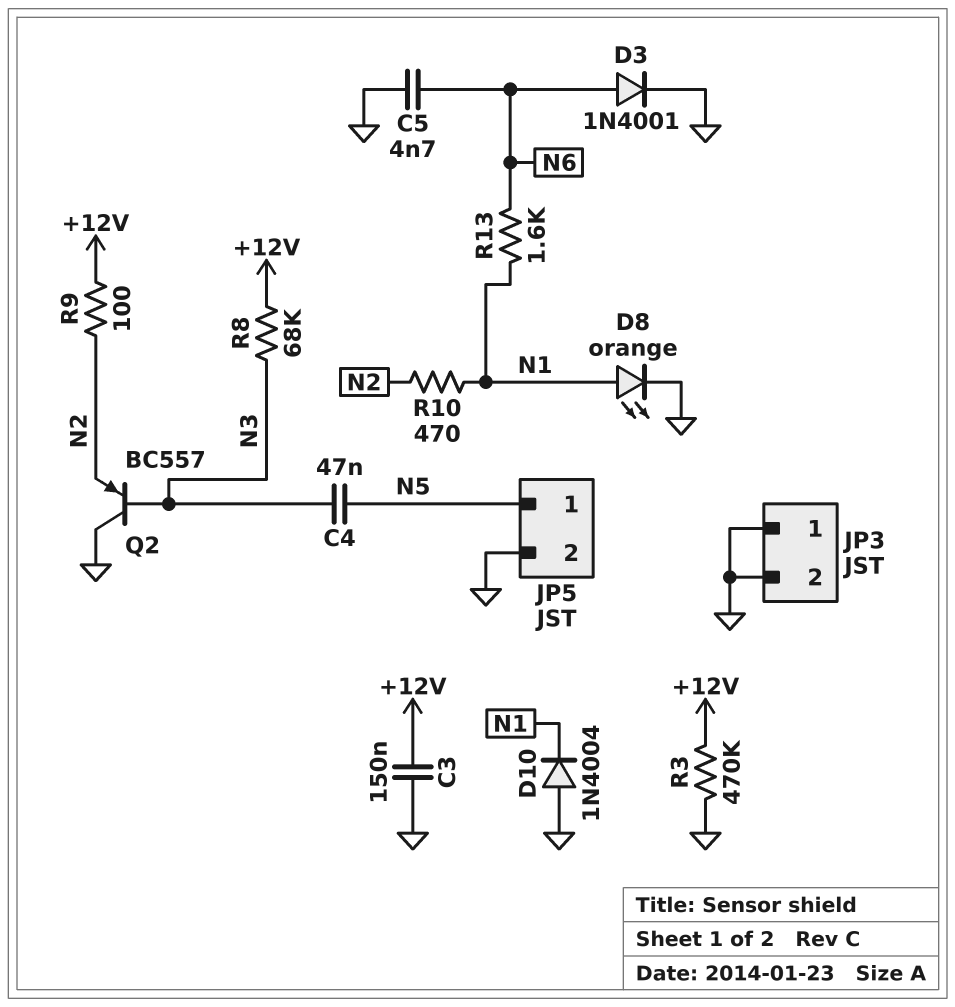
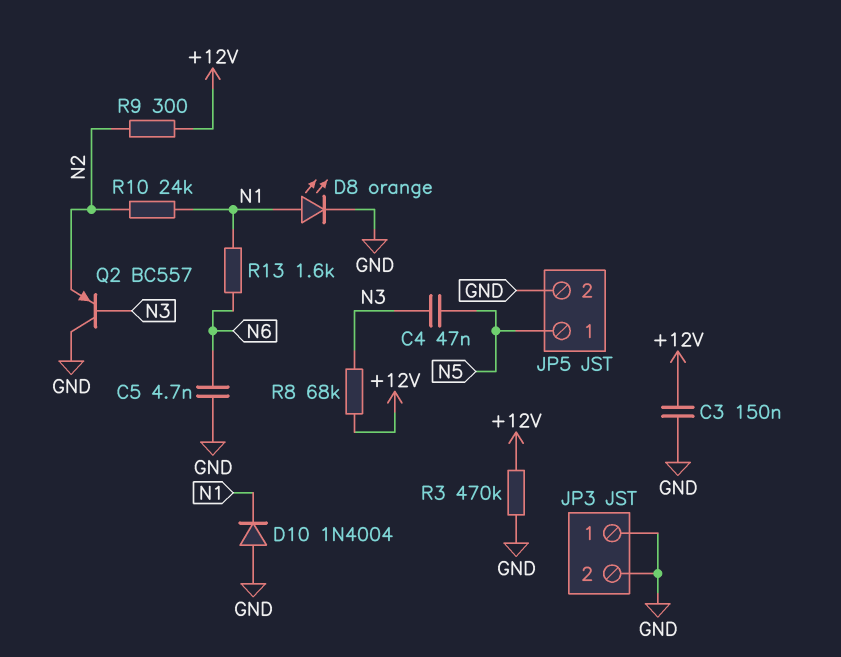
D3: diode 1N4001 (A N6, K GND) -> none
R9: 100 (+12V, N2) -> 300 (+12V, N2)
R10: 470 (N1, N2) -> 24k (N1, N2)

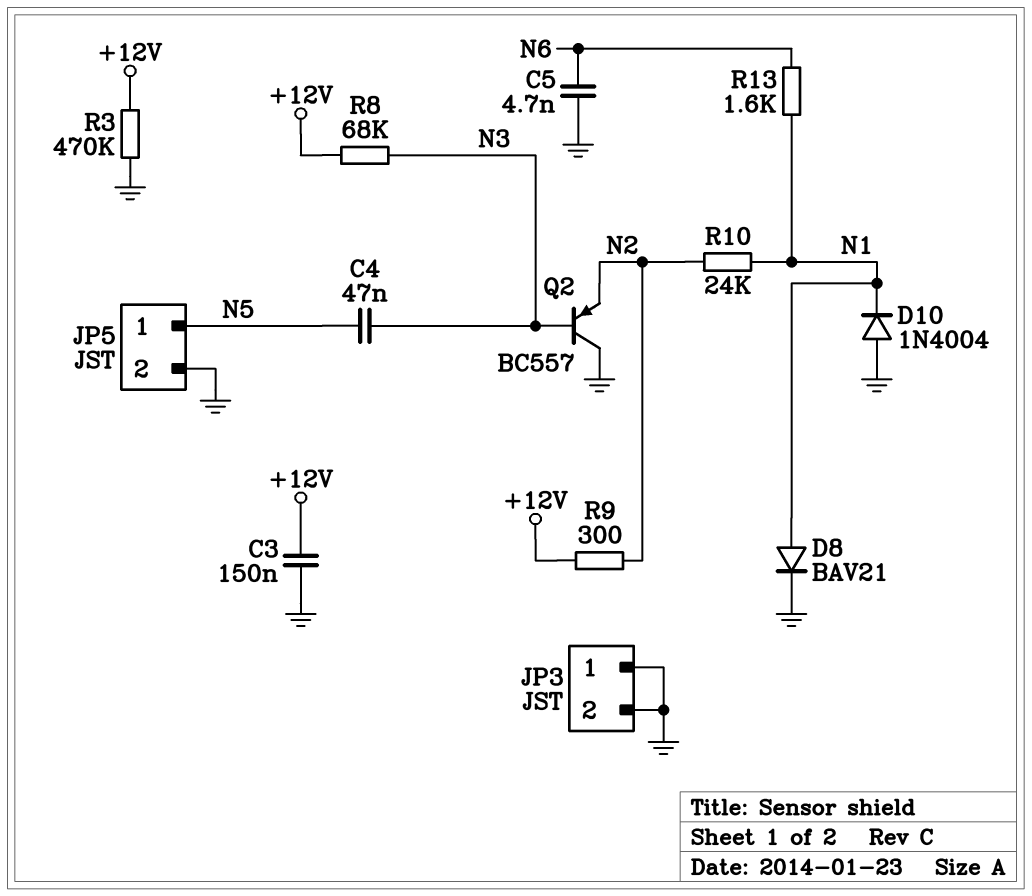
D8: LED orange (A N1, K GND) -> diode BAV21 (A N1, K GND)

